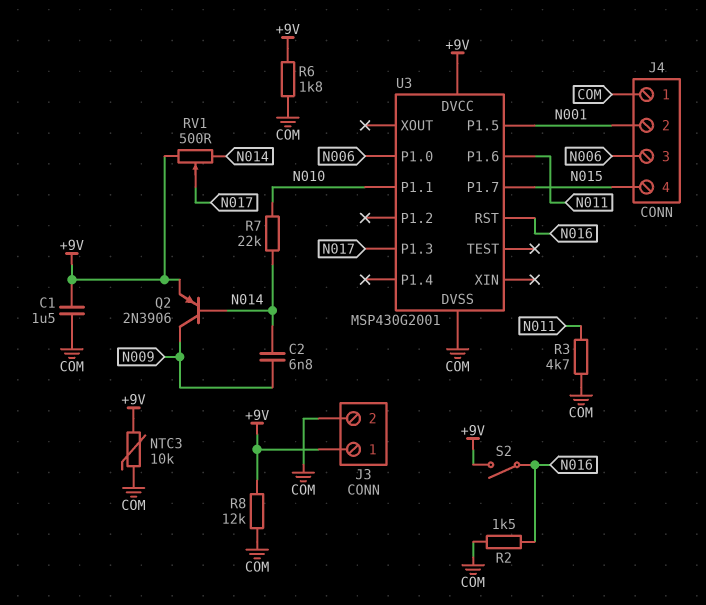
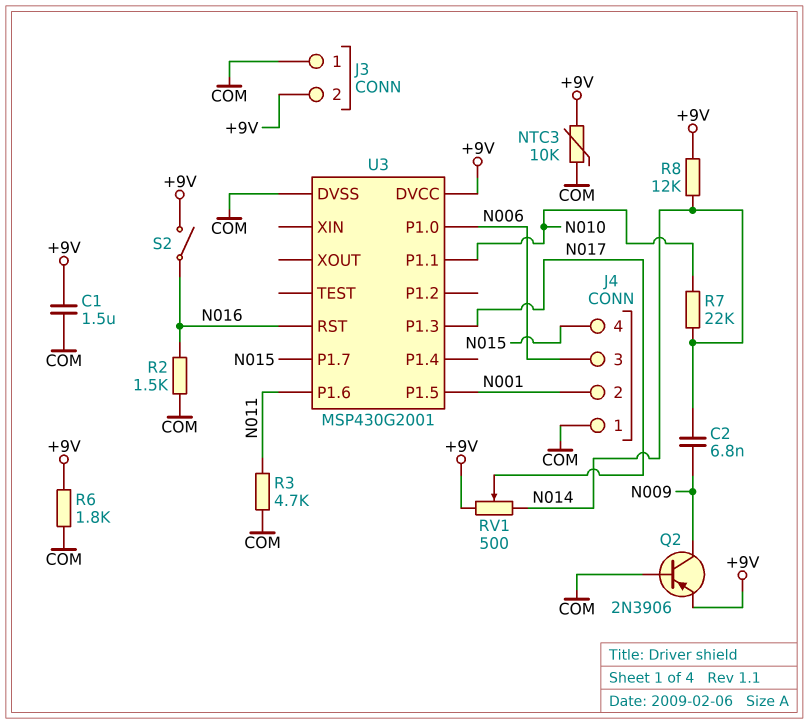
J3 pin 1: +9V -> COM
J3 pin 2: COM -> +9V
Q2: PNP 2N3906 (B N014, C N009, E +9V) -> PNP 2N3906 (B COM, C N009, E +9V)
R8: 12k (+9V, COM) -> 12k (+9V, N014)

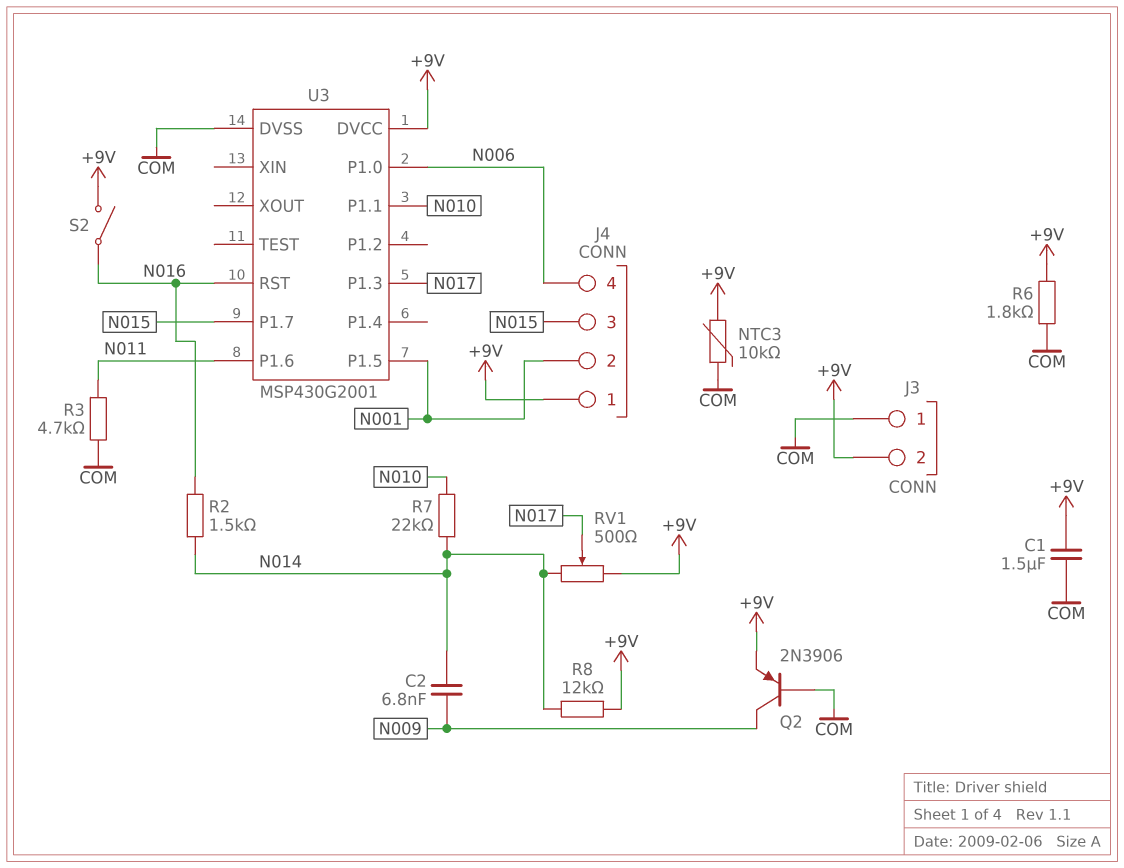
J4 pin 1: COM -> +9V
J4 pin 3: N006 -> N015
J4 pin 4: N015 -> N006
R2: 1.5k (COM, N016) -> 1.5k (N014, N016)

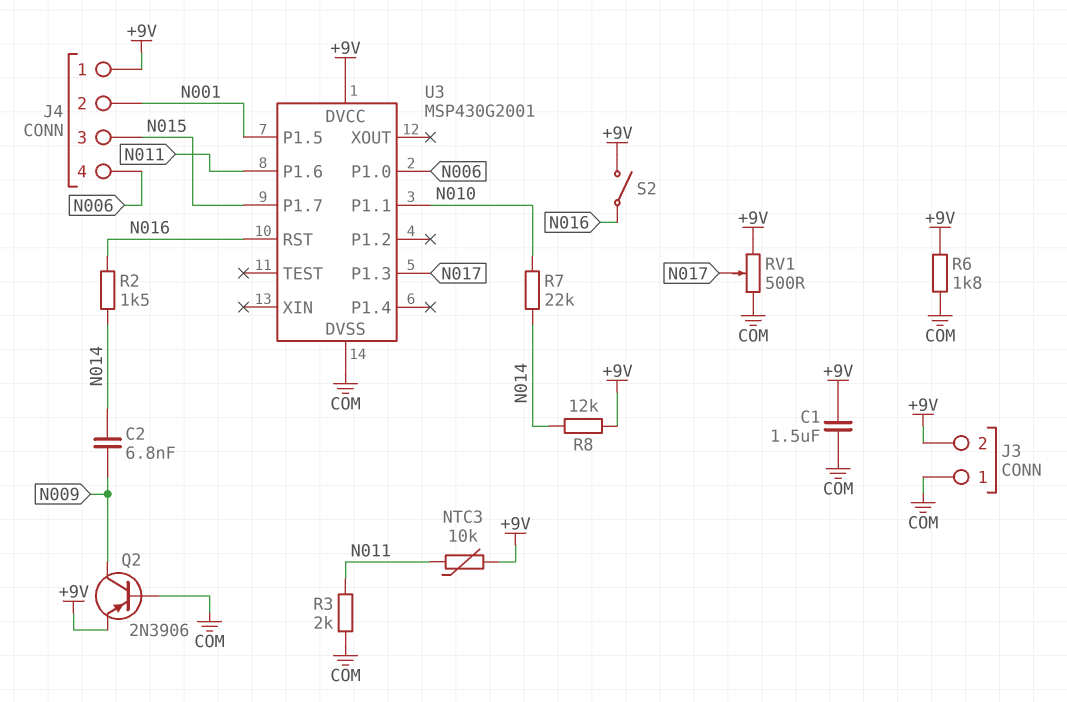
NTC3: 10k (+9V, COM) -> 10k (+9V, N011)
R3: 4.7k (COM, N011) -> 2k (COM, N011)
RV1: 500 (+9V, N014, wiper N017) -> 500 (+9V, COM, wiper N017)

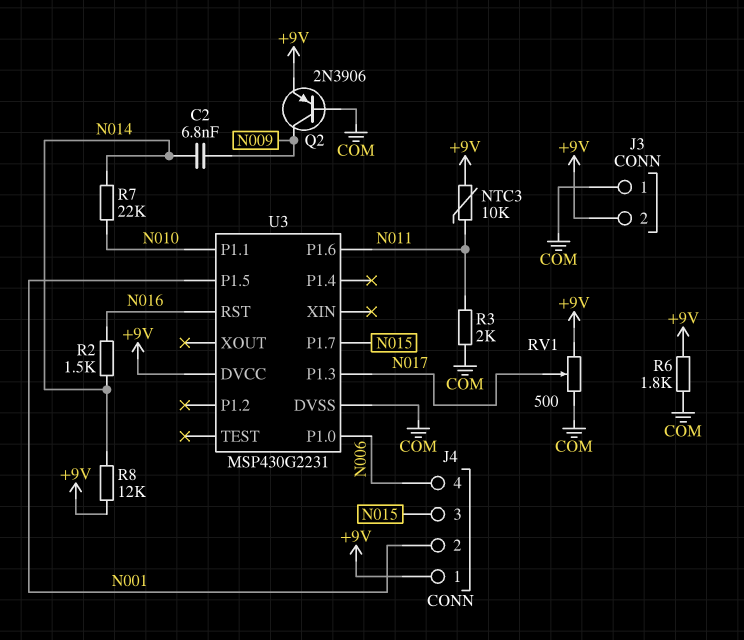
C1: 1.5uF (+9V, COM) -> none
S2: switch (+9V, N016) -> none
U3: MSP430G2001 -> MSP430G2231

